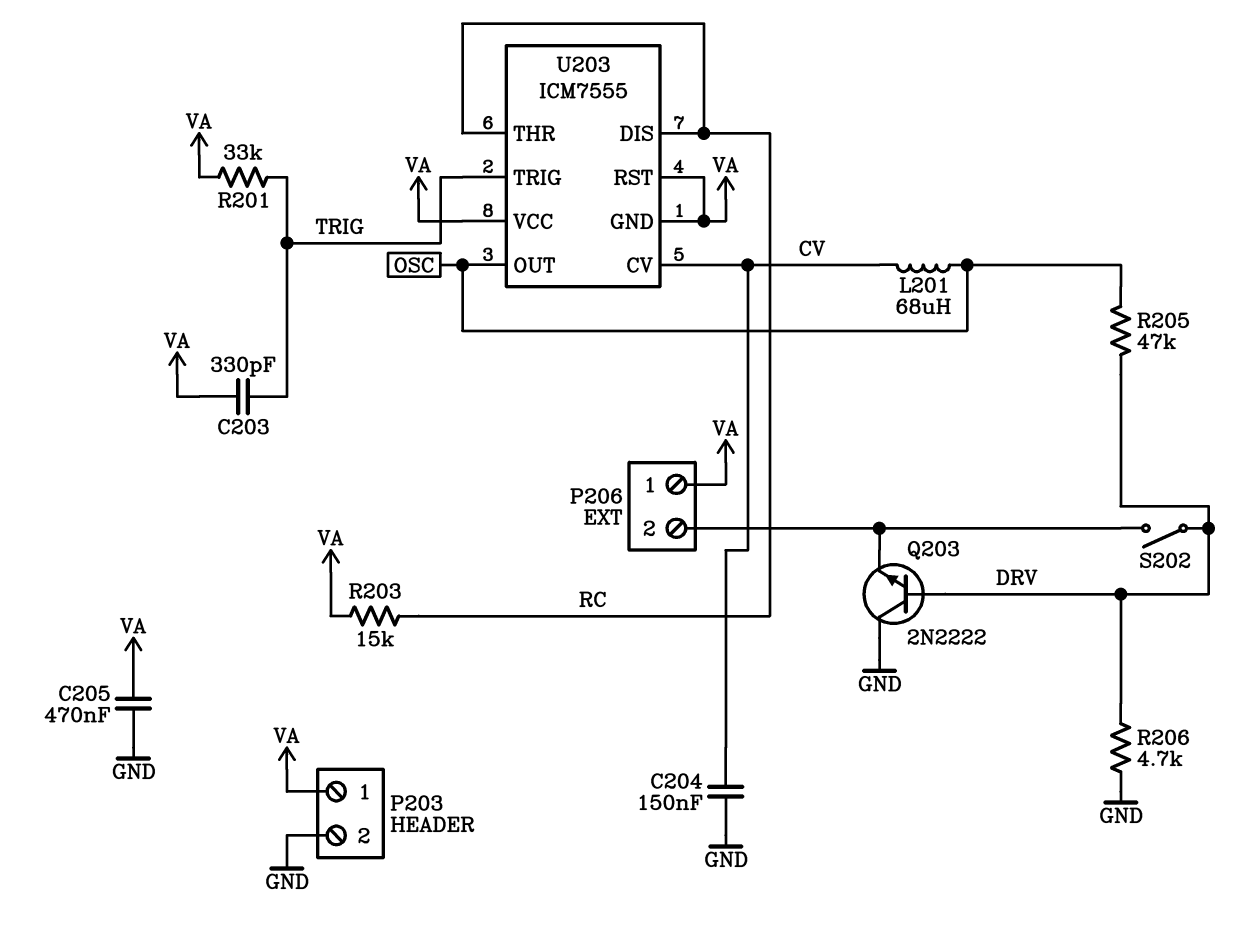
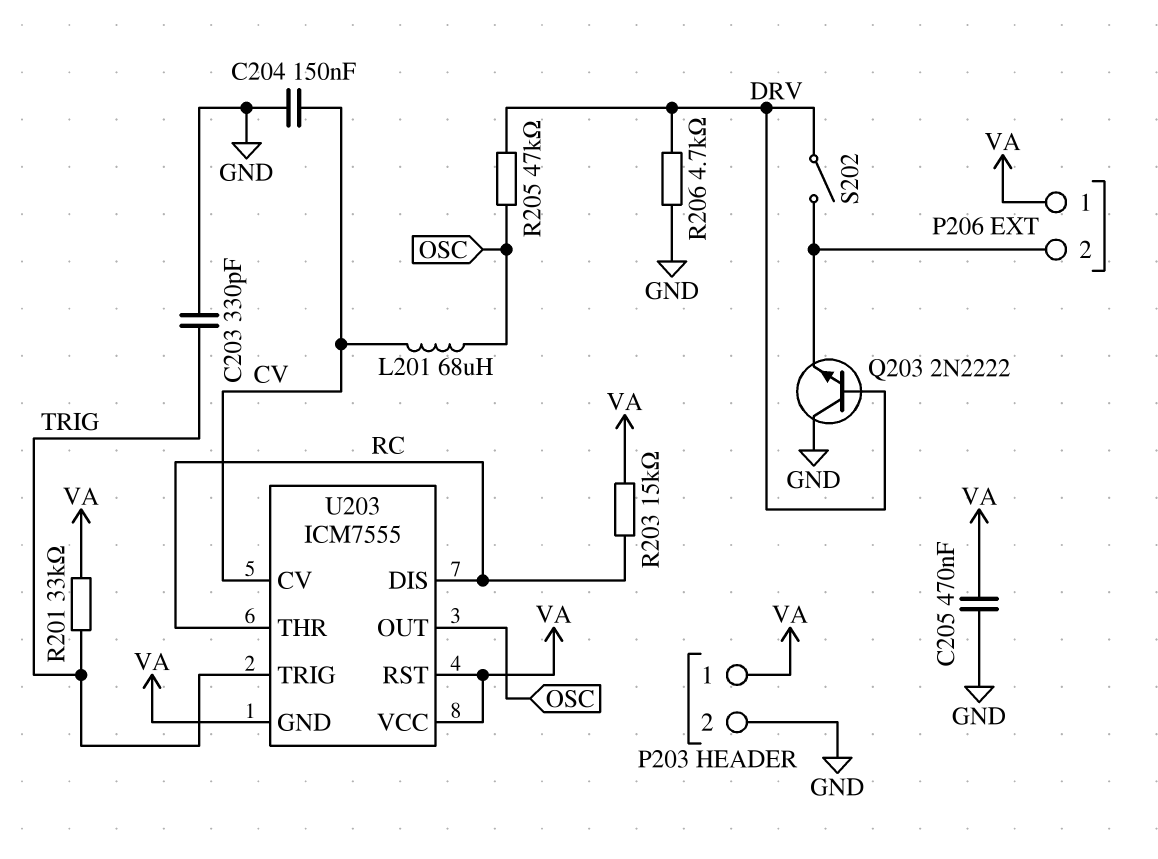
C203: 330pF (TRIG, VA) -> 330pF (GND, TRIG)

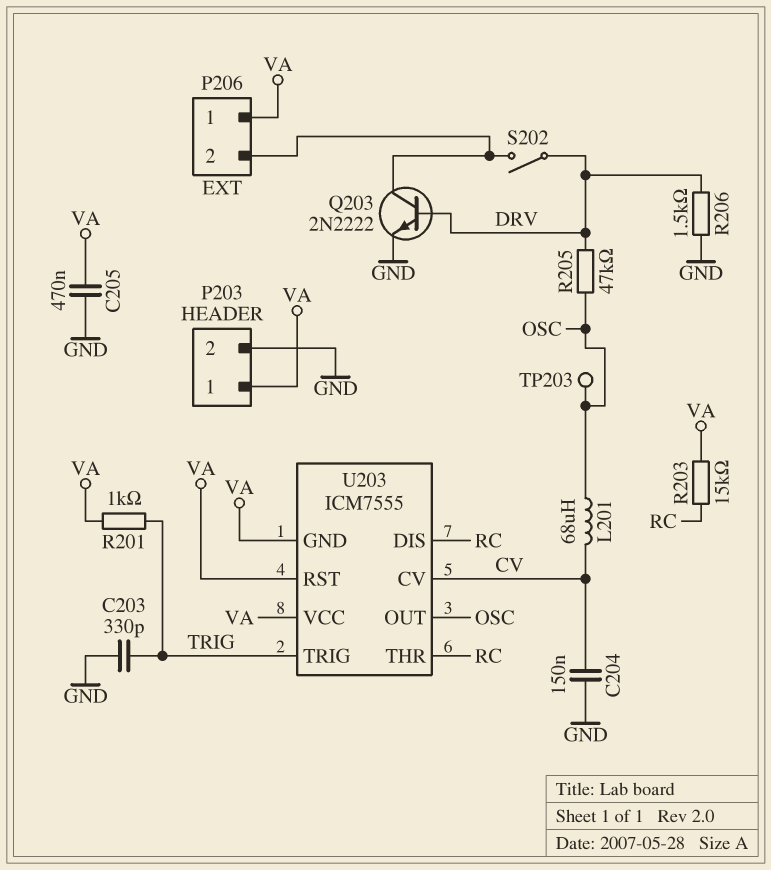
Q203: NPN 2N2222 (B DRV, C GND, E P206/2) -> NPN 2N2222 (B DRV, C P206/2, E GND)
R201: 33k (TRIG, VA) -> 1k (TRIG, VA)
R206: 4.7k (DRV, GND) -> 1.5k (DRV, GND)
TP203: none -> test point (OSC)

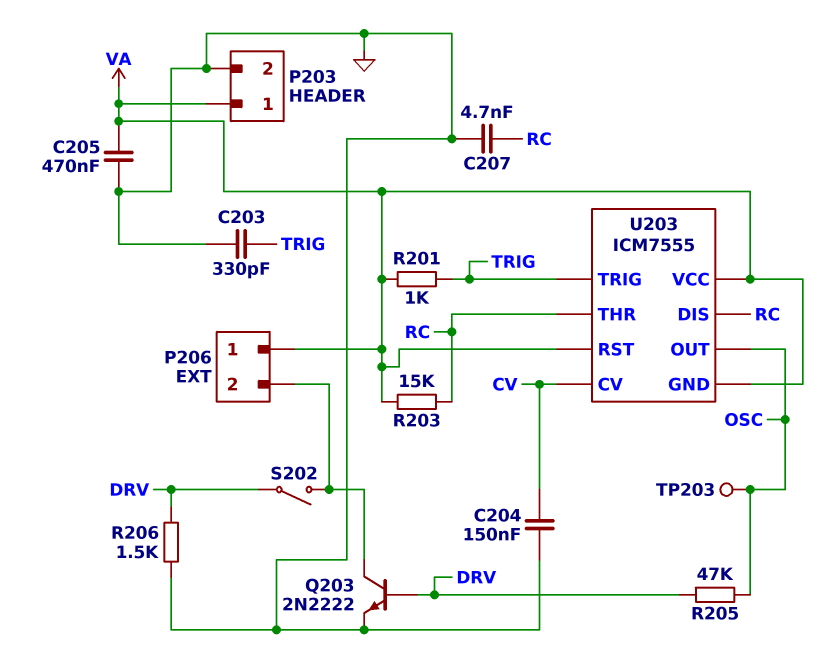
C207: none -> 4.7nF (GND, RC)
L201: 68uH (CV, OSC) -> none

